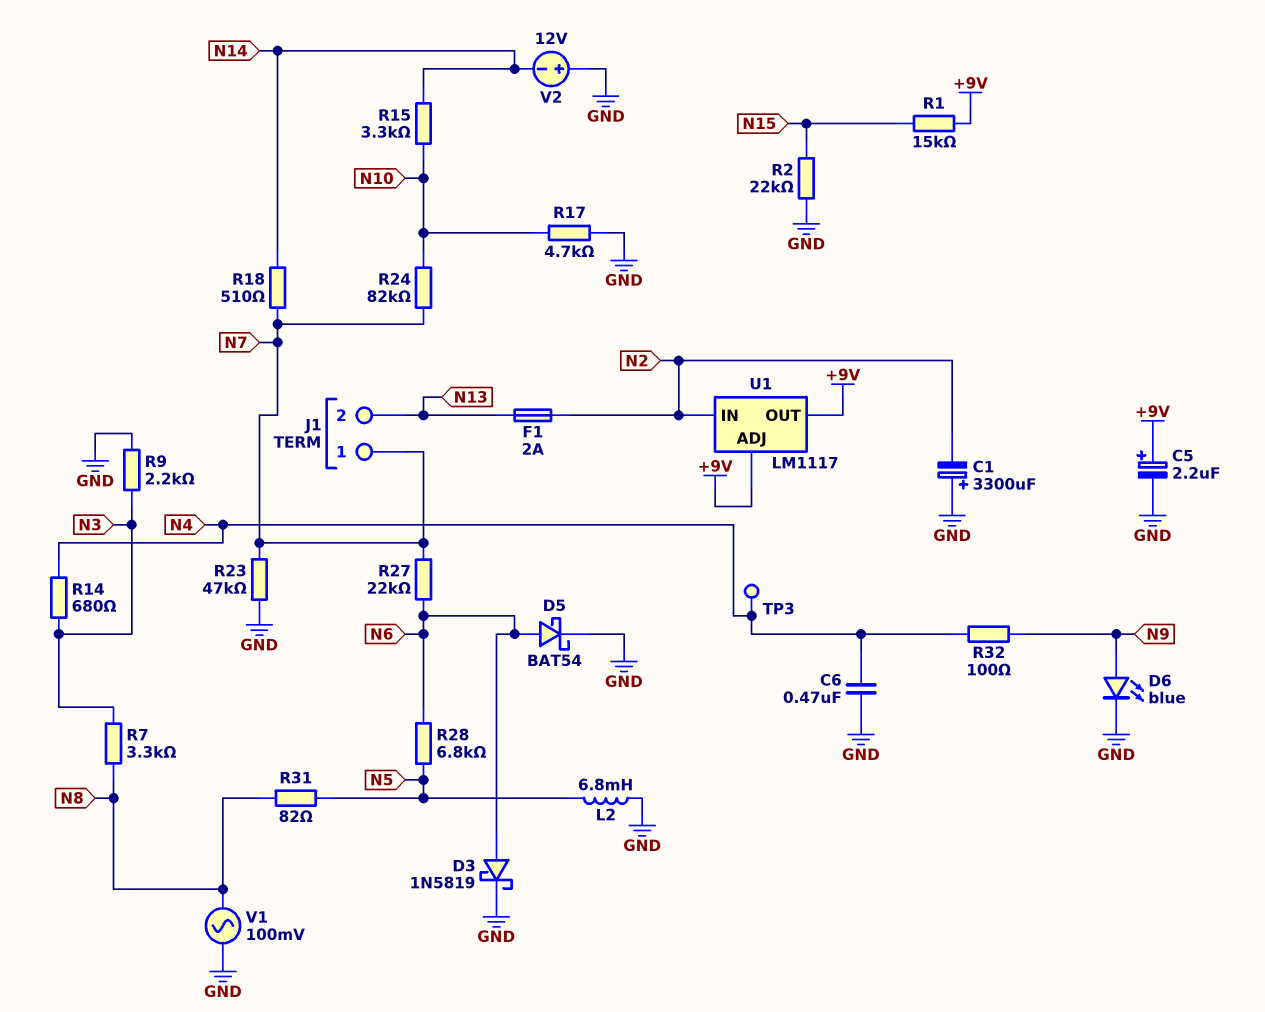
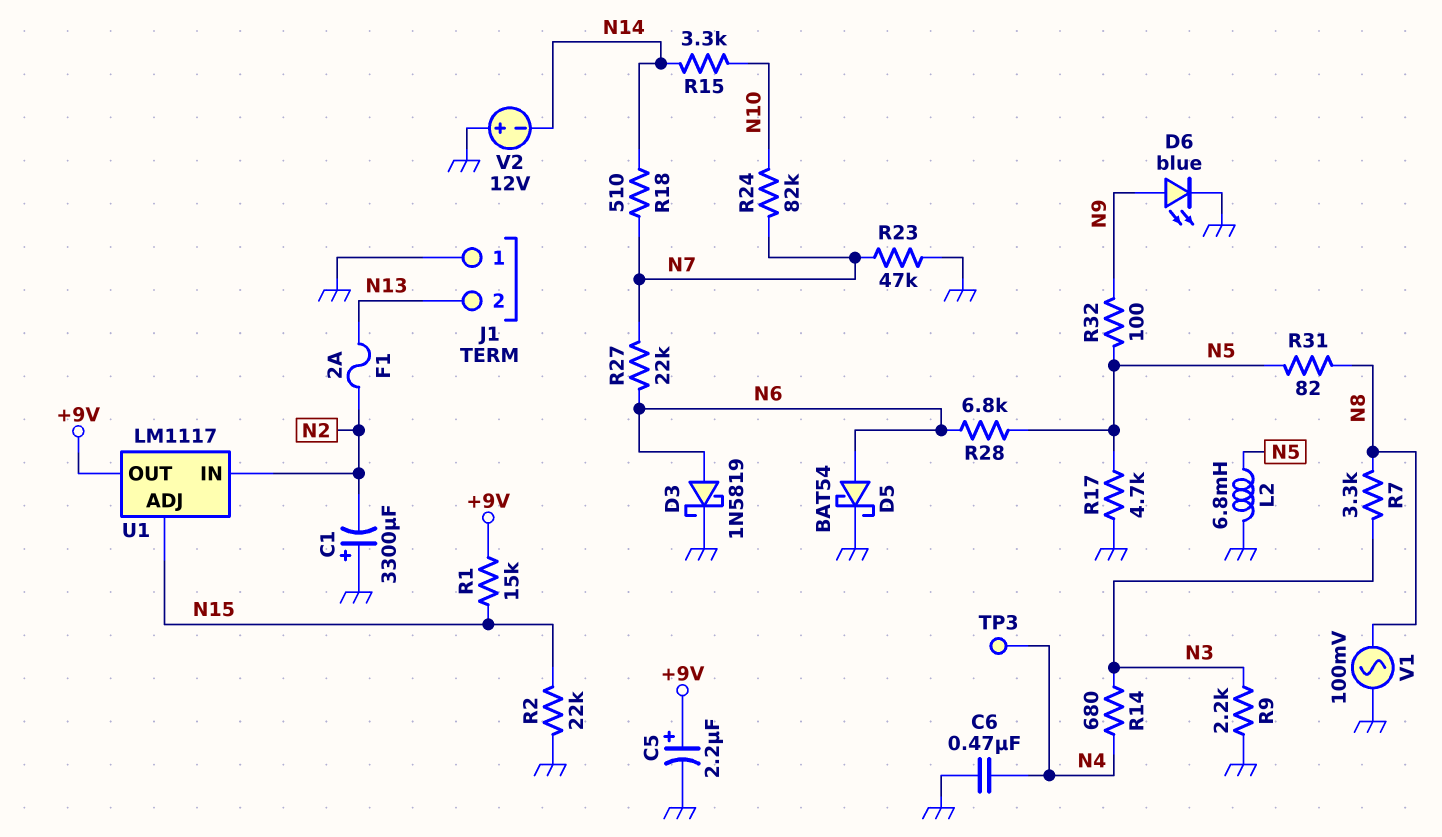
J1 pin 1: N7 -> GND
R17: 4.7k (GND, N10) -> 4.7k (GND, N5)
R32: 100 (N4, N9) -> 100 (N5, N9)
U1 pin ADJ: +9V -> N15

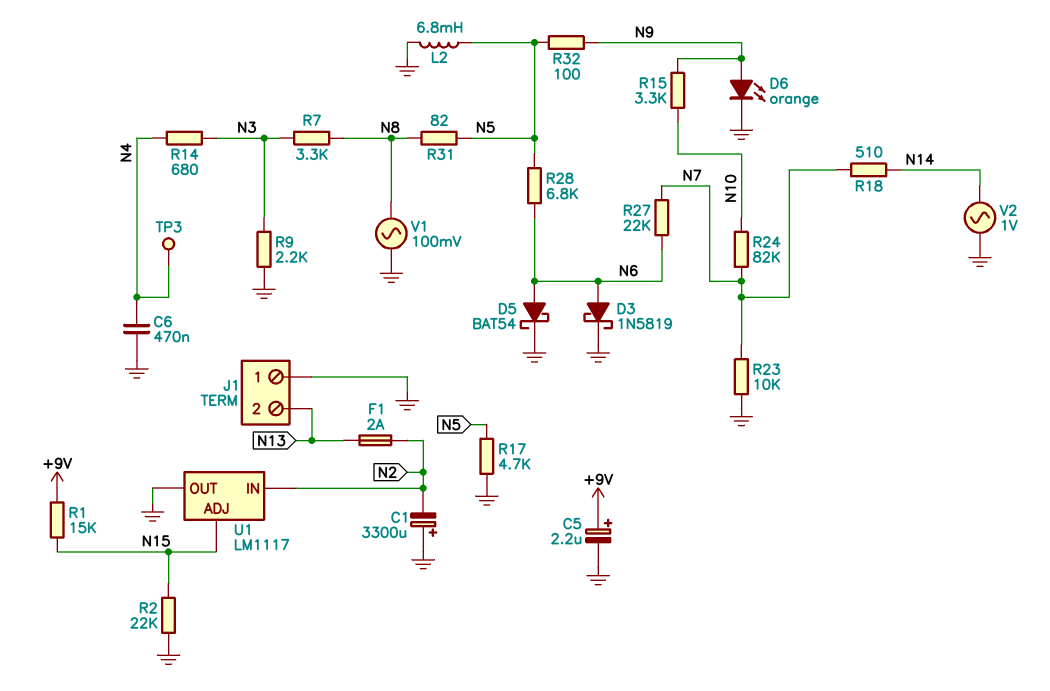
D6: LED blue (A N9, K GND) -> LED orange (A N9, K GND)
R15: 3.3k (N10, N14) -> 3.3k (N9, N10)
R23: 47k (GND, N7) -> 10k (GND, N7)
U1 pin OUT: +9V -> GND
V2: 12V (plus GND, minus N14) -> AC 1V (GND, N14)

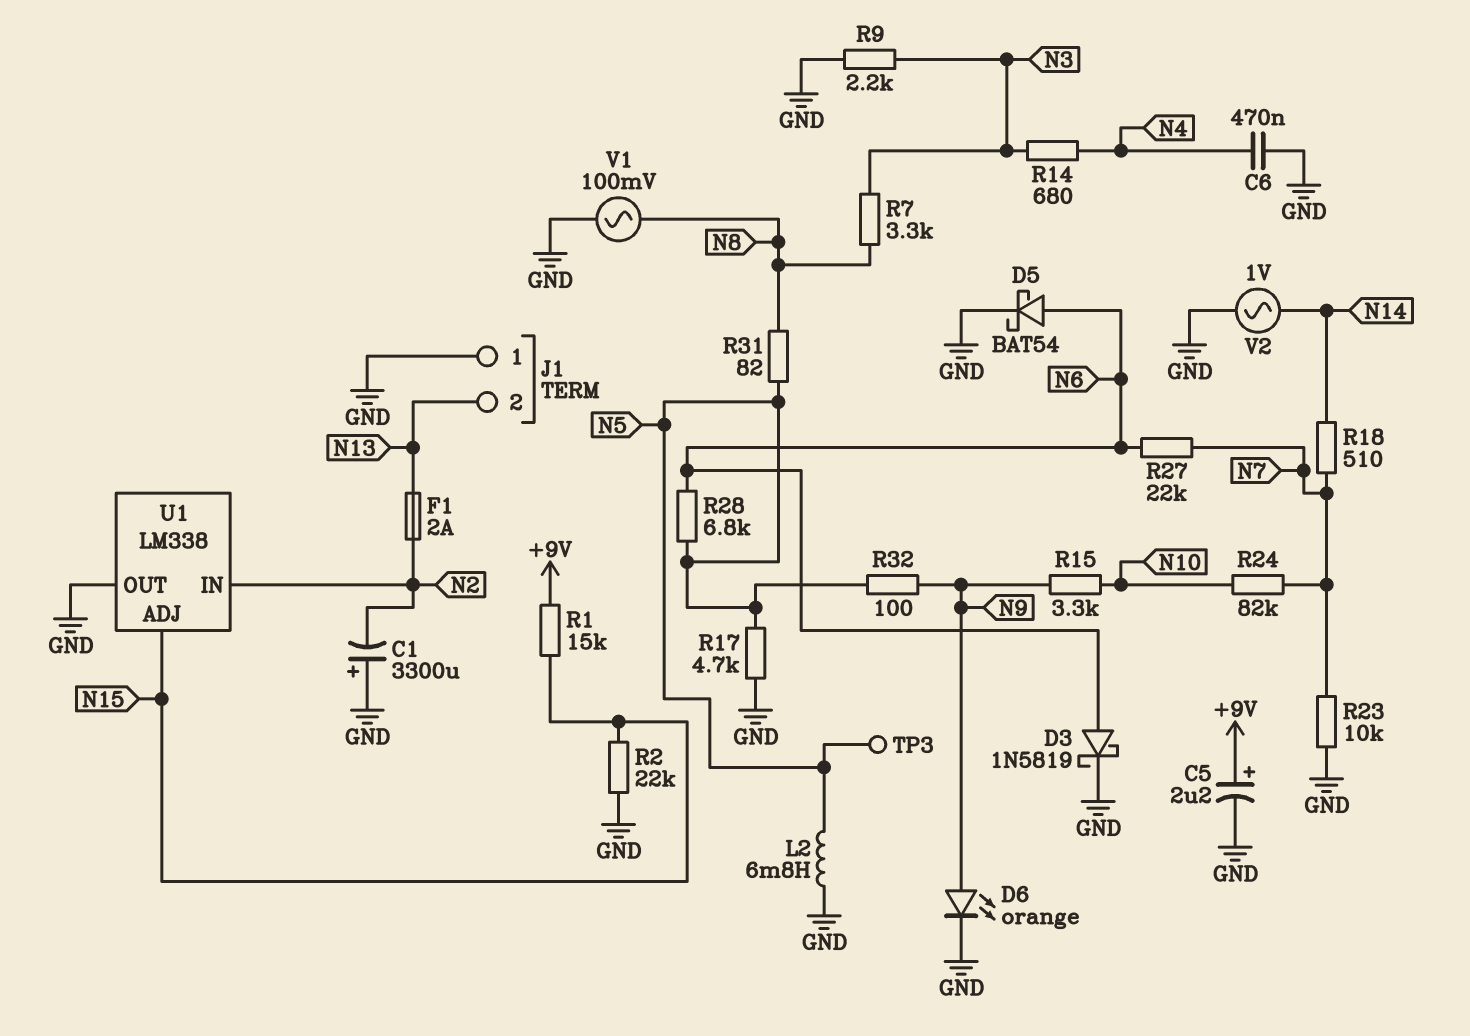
TP3: test point (N4) -> test point (N5)
U1: LM1117 -> LM338

